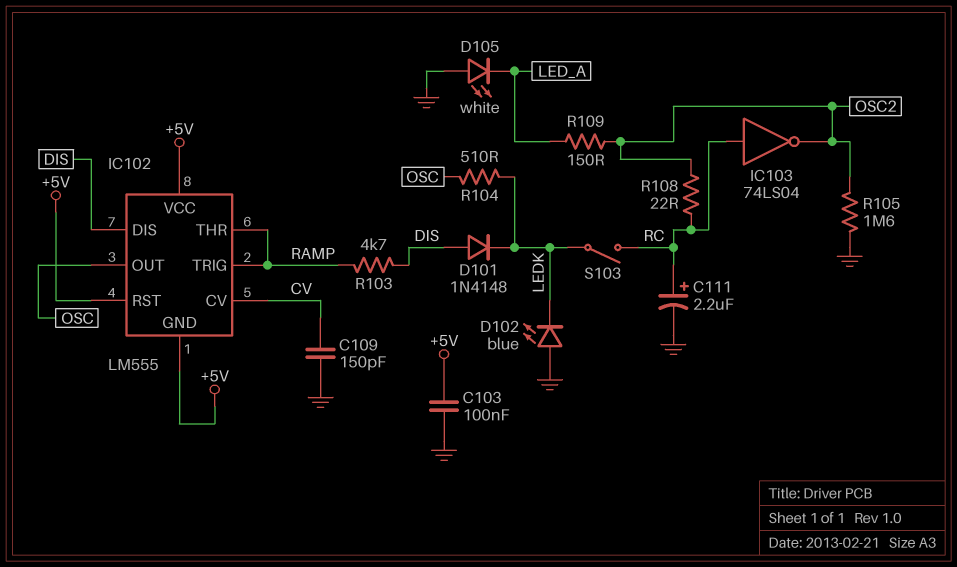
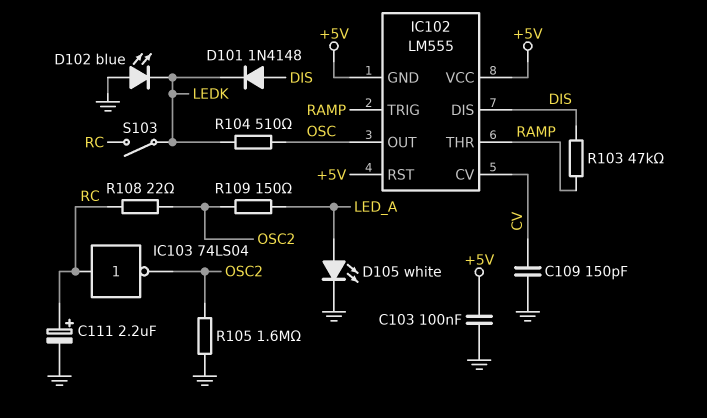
D105: LED white (A GND, K LED_A) -> LED white (A LED_A, K GND)
R103: 4.7k (DIS, RAMP) -> 47k (DIS, RAMP)

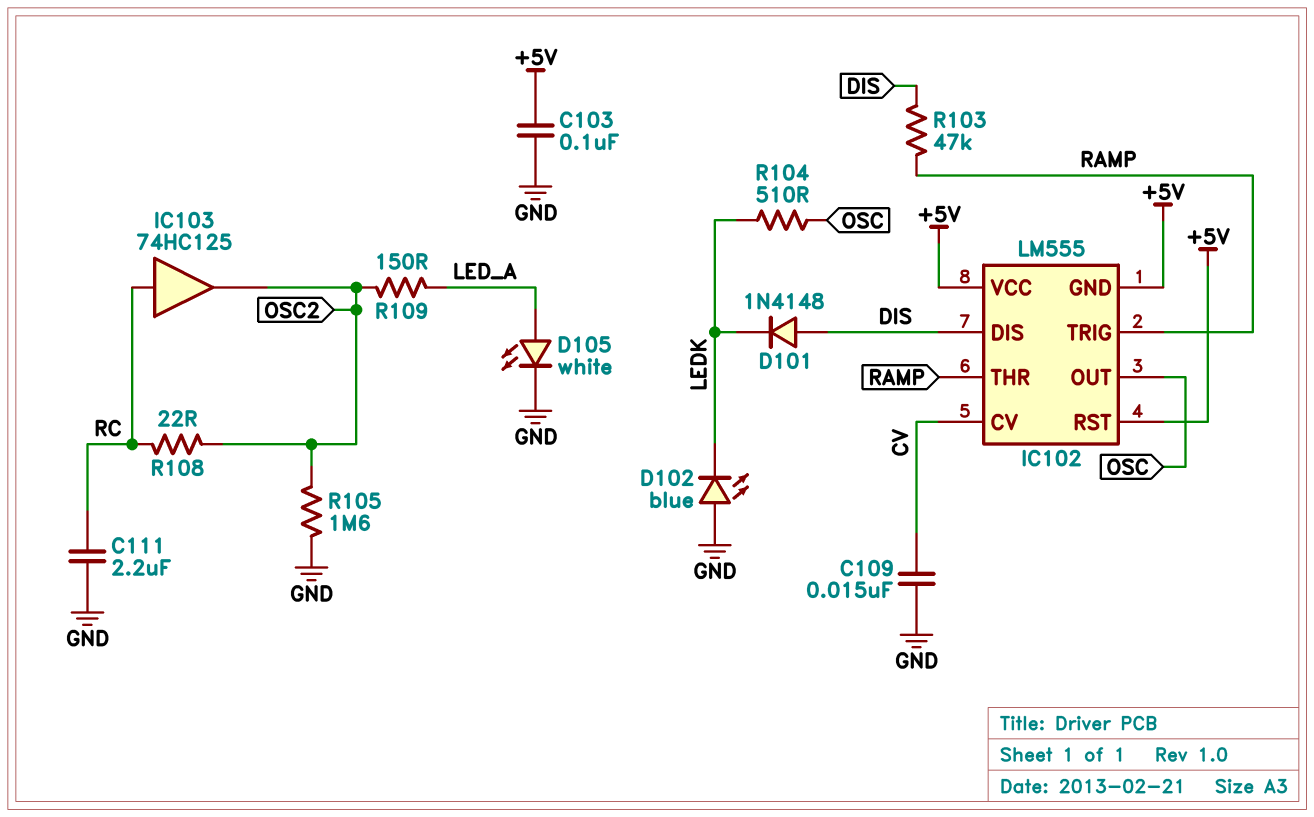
C109: 150pF (CV, GND) -> 15nF (CV, GND)
C111: 2.2uF (plus RC, minus GND) -> 2.2uF (GND, RC)
IC103: NOT 74LS04 (in RC, out OSC2) -> buffer 74HC125 (in RC, out OSC2)
S103: switch (LEDK, RC) -> none

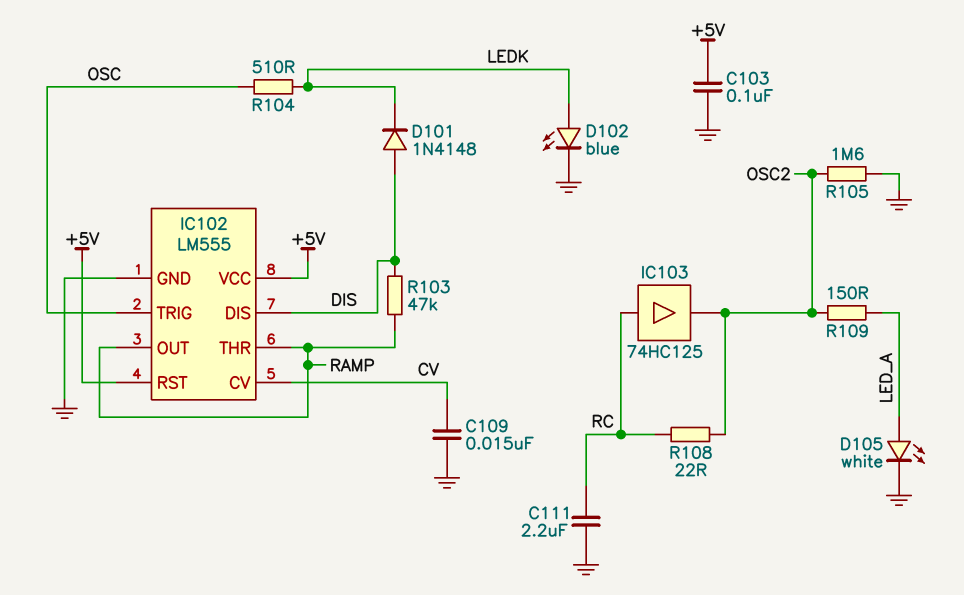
D102: LED blue (A GND, K LEDK) -> LED blue (A LEDK, K GND)
IC102 pin GND: +5V -> GND
IC102 pin OUT: OSC -> RAMP
IC102 pin TRIG: RAMP -> OSC

